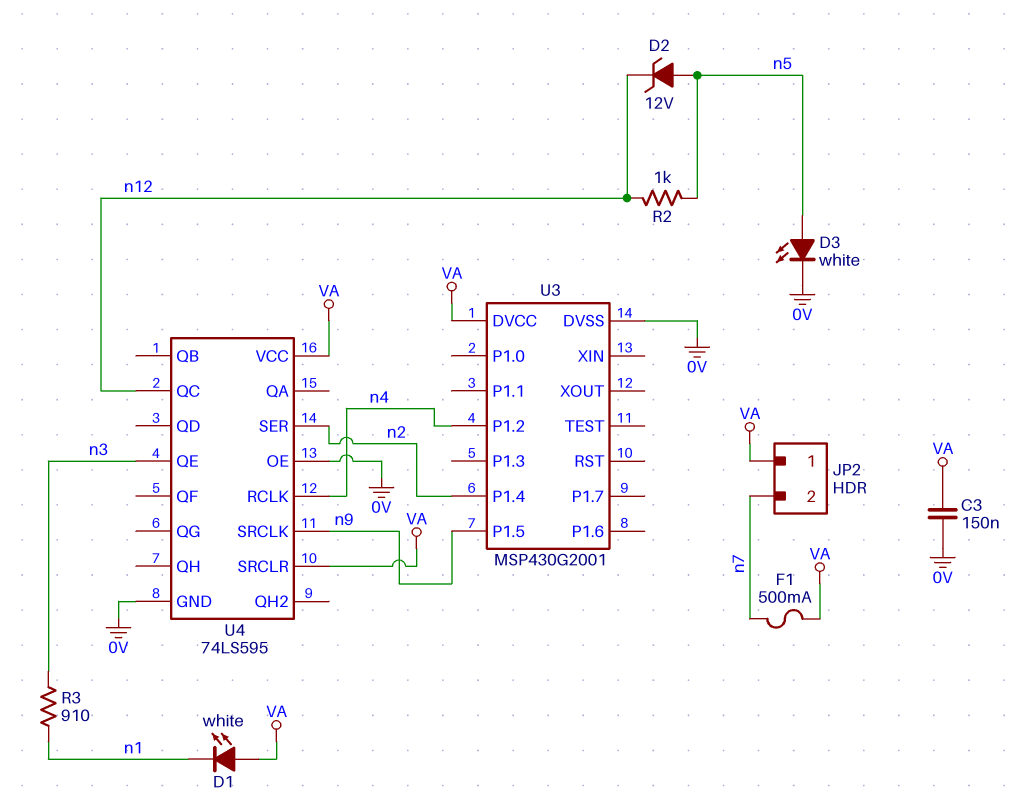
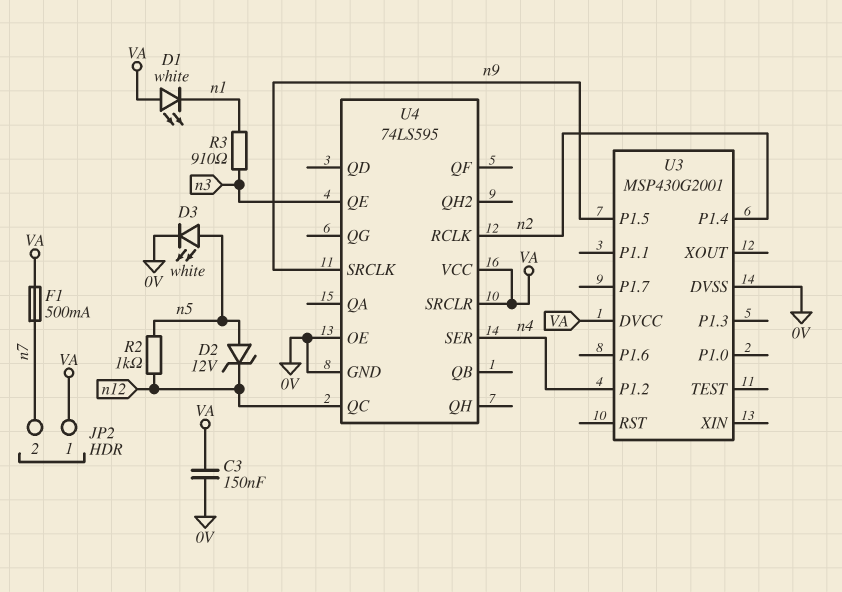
U4 pin RCLK: n4 -> n2
U4 pin SER: n2 -> n4

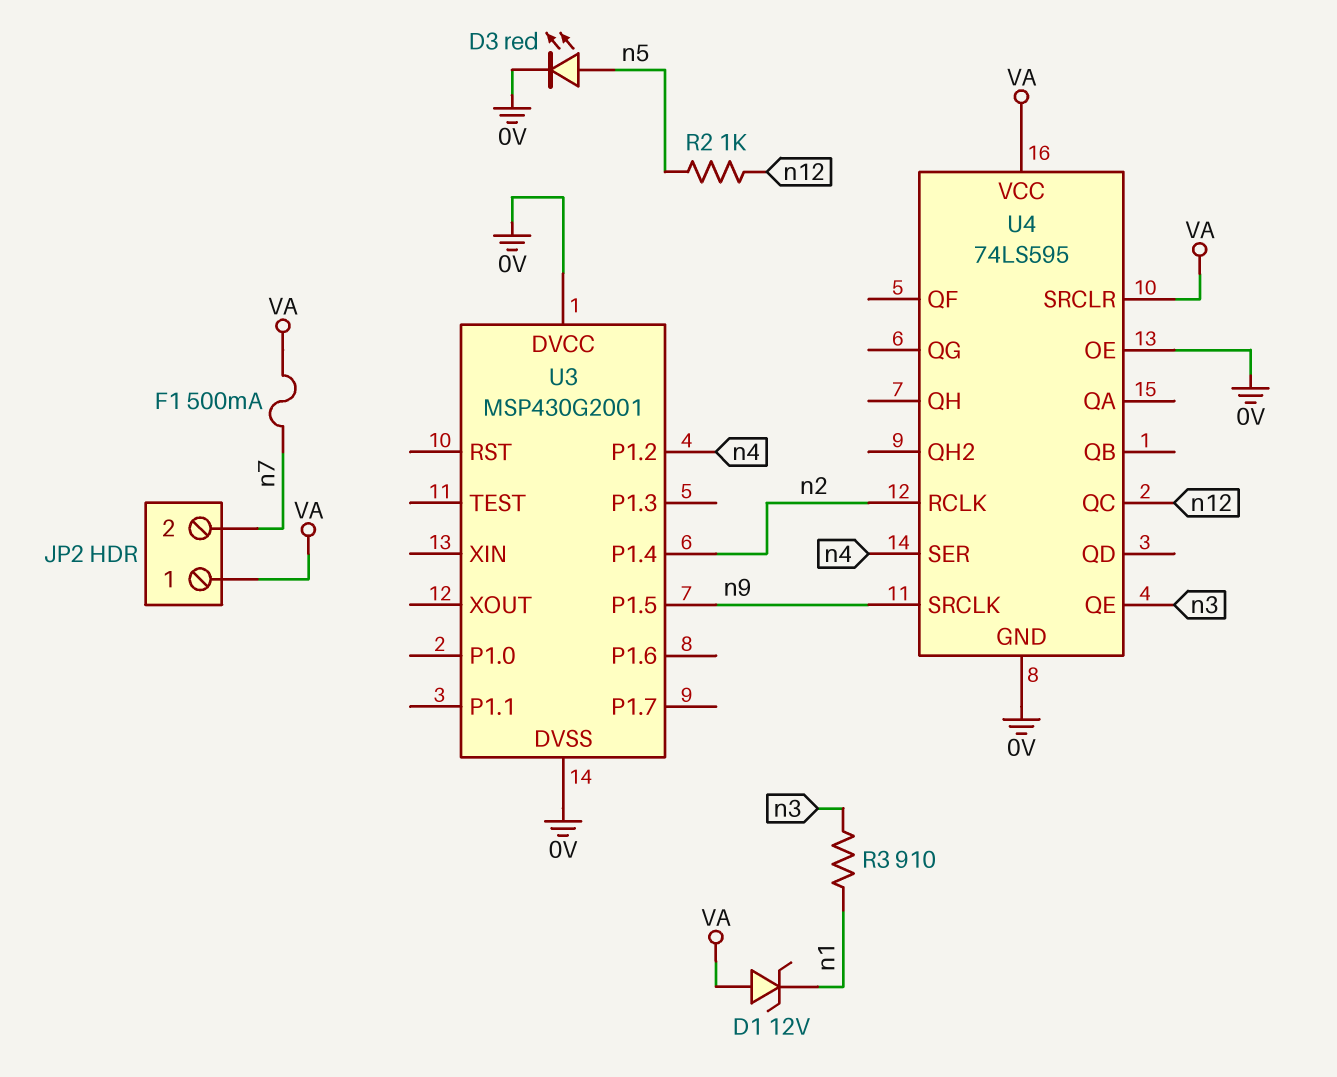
C3: 150nF (0V, VA) -> none
D1: LED white (A VA, K n1) -> zener 12V (A VA, K n1)
D2: zener 12V (A n5, K n12) -> none
D3: LED white (A n5, K 0V) -> LED red (A n5, K 0V)
U3 pin DVCC: VA -> 0V

